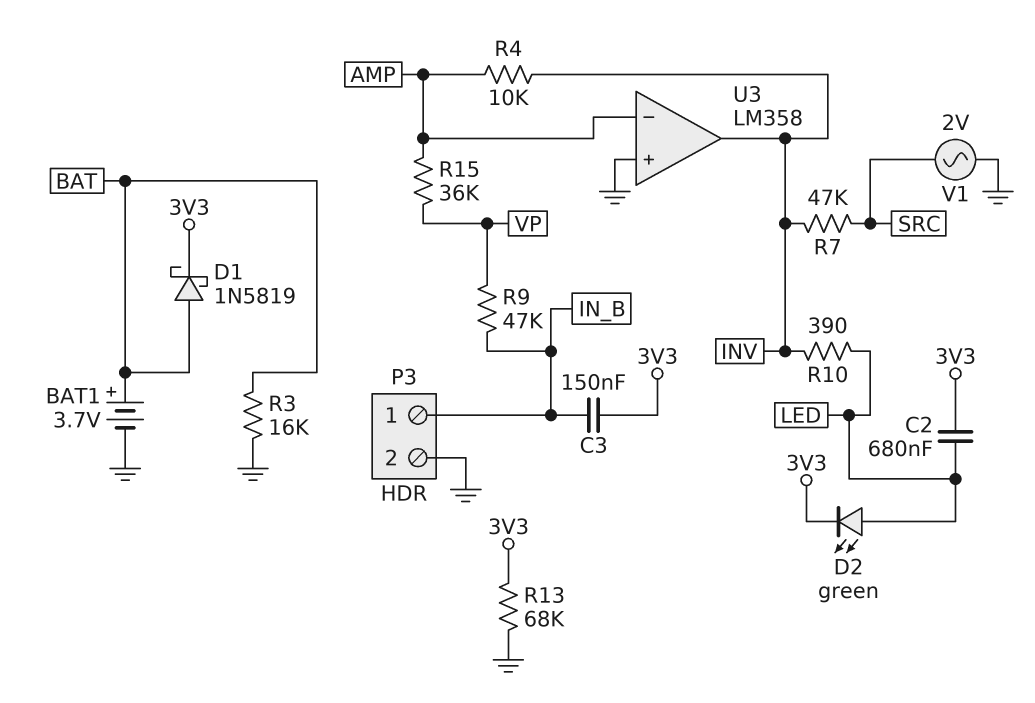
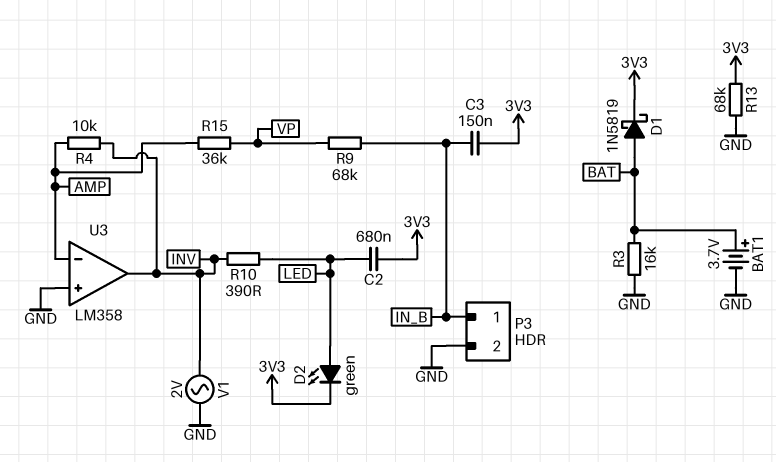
R7: 47k (INV, SRC) -> none
R9: 47k (IN_B, VP) -> 68k (IN_B, VP)
V1: AC 2V (GND, SRC) -> AC 2V (GND, INV)

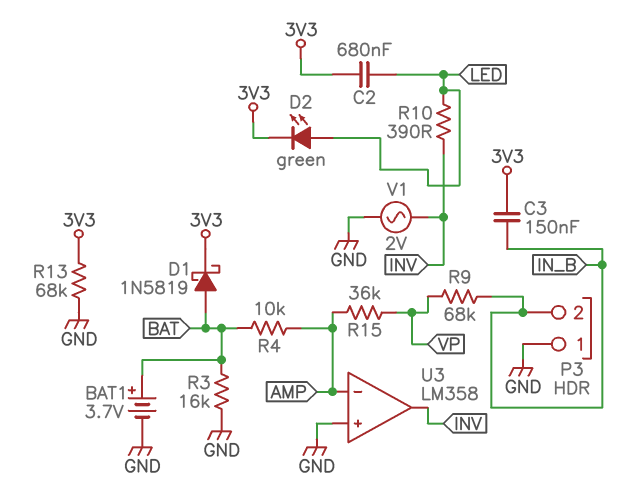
P3 pin 1: IN_B -> GND
P3 pin 2: GND -> IN_B
R4: 10k (AMP, INV) -> 10k (AMP, BAT)

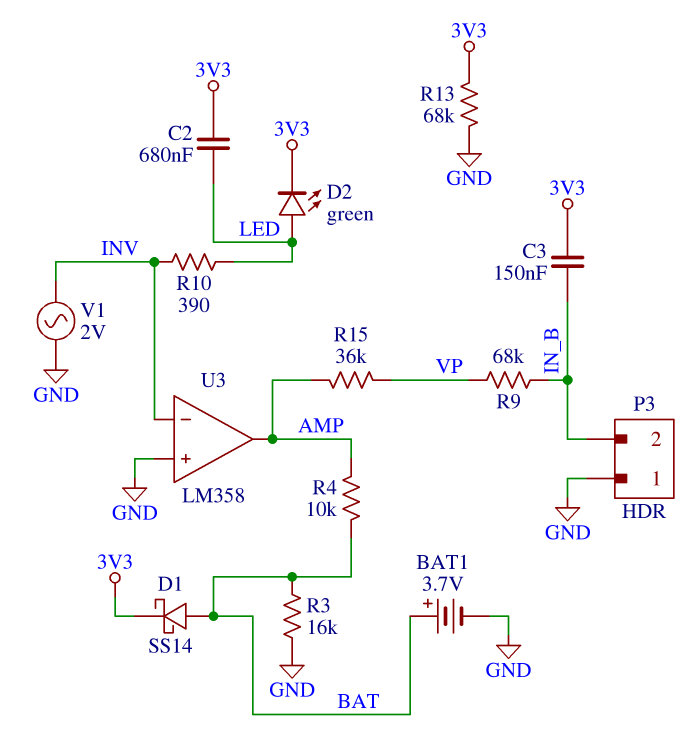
D1: schottky 1N5819 (A BAT, K 3V3) -> schottky SS14 (A BAT, K 3V3)
U3 pin in-: AMP -> INV
U3 pin out: INV -> AMP

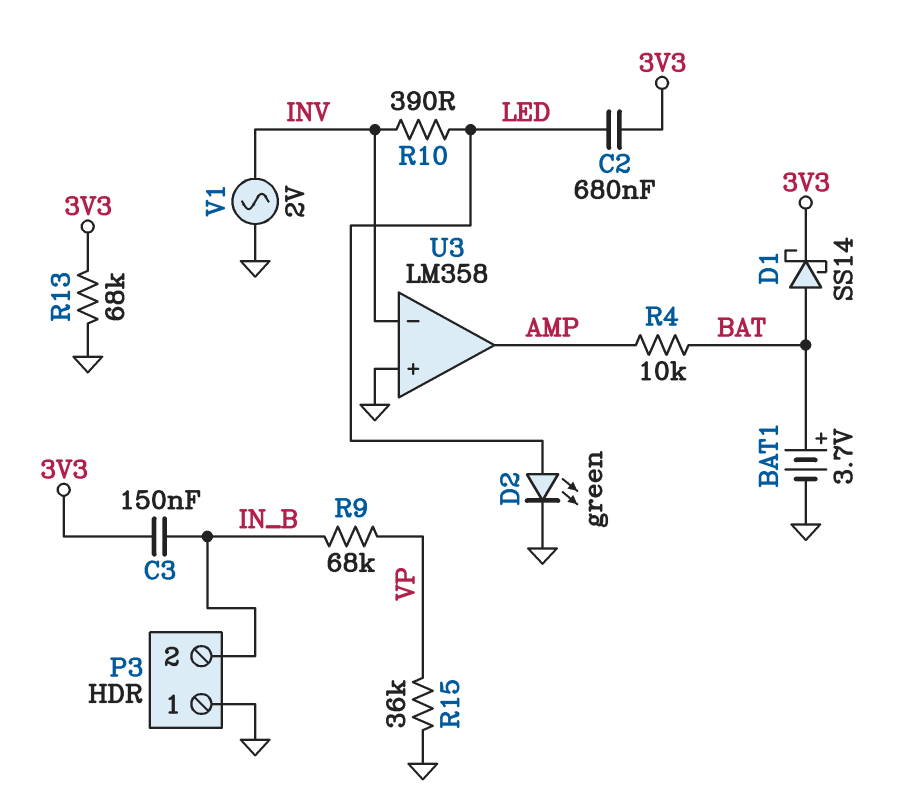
D2: LED green (A LED, K 3V3) -> LED green (A LED, K GND)
R3: 16k (BAT, GND) -> none
R15: 36k (AMP, VP) -> 36k (GND, VP)

